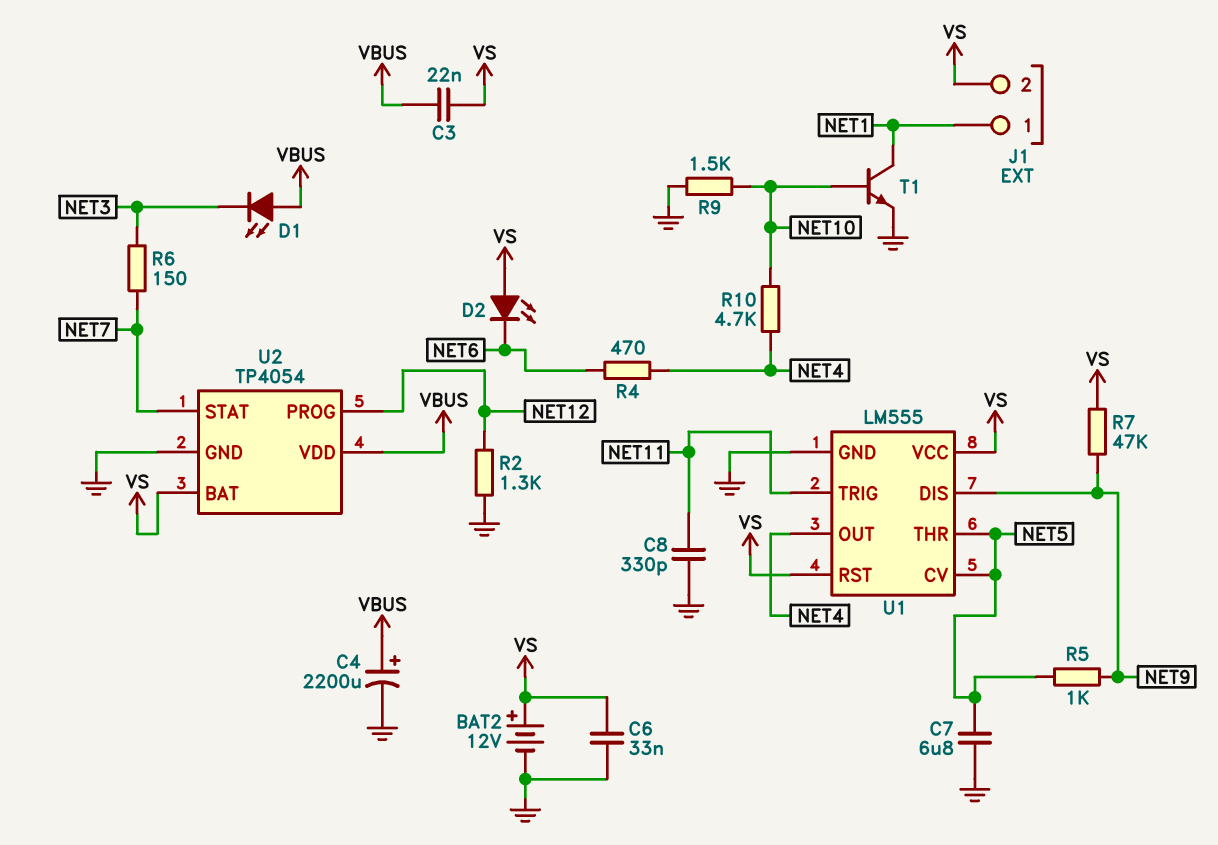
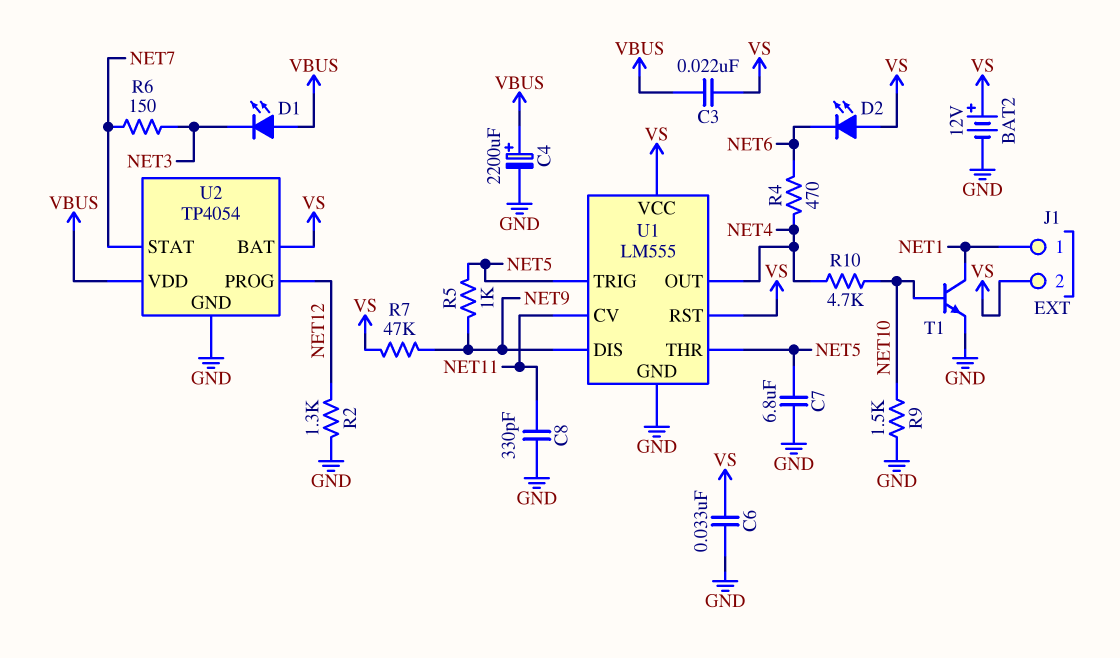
U1 pin CV: NET5 -> NET11
U1 pin TRIG: NET11 -> NET5

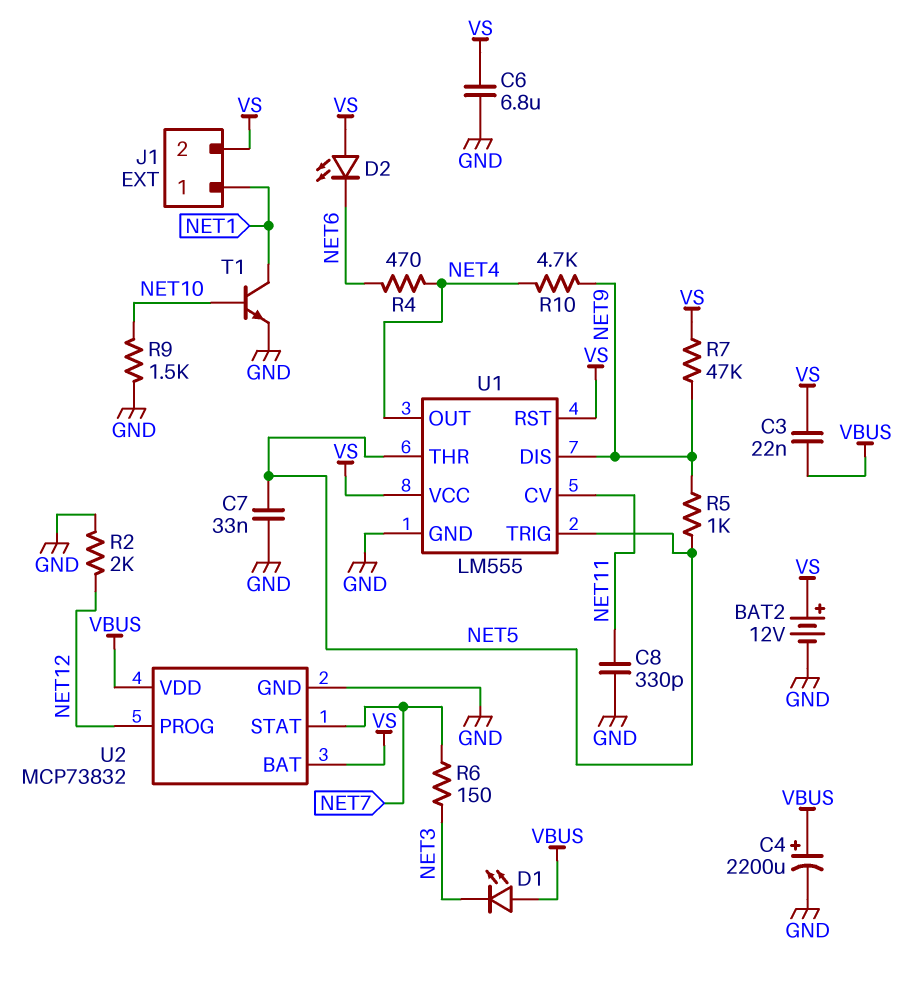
C6: 33nF (GND, VS) -> 6.8uF (GND, VS)
C7: 6.8uF (GND, NET5) -> 33nF (GND, NET5)
R2: 1.3k (GND, NET12) -> 2k (GND, NET12)
R10: 4.7k (NET4, NET10) -> 4.7k (NET4, NET9)
U2: TP4054 -> MCP73832

